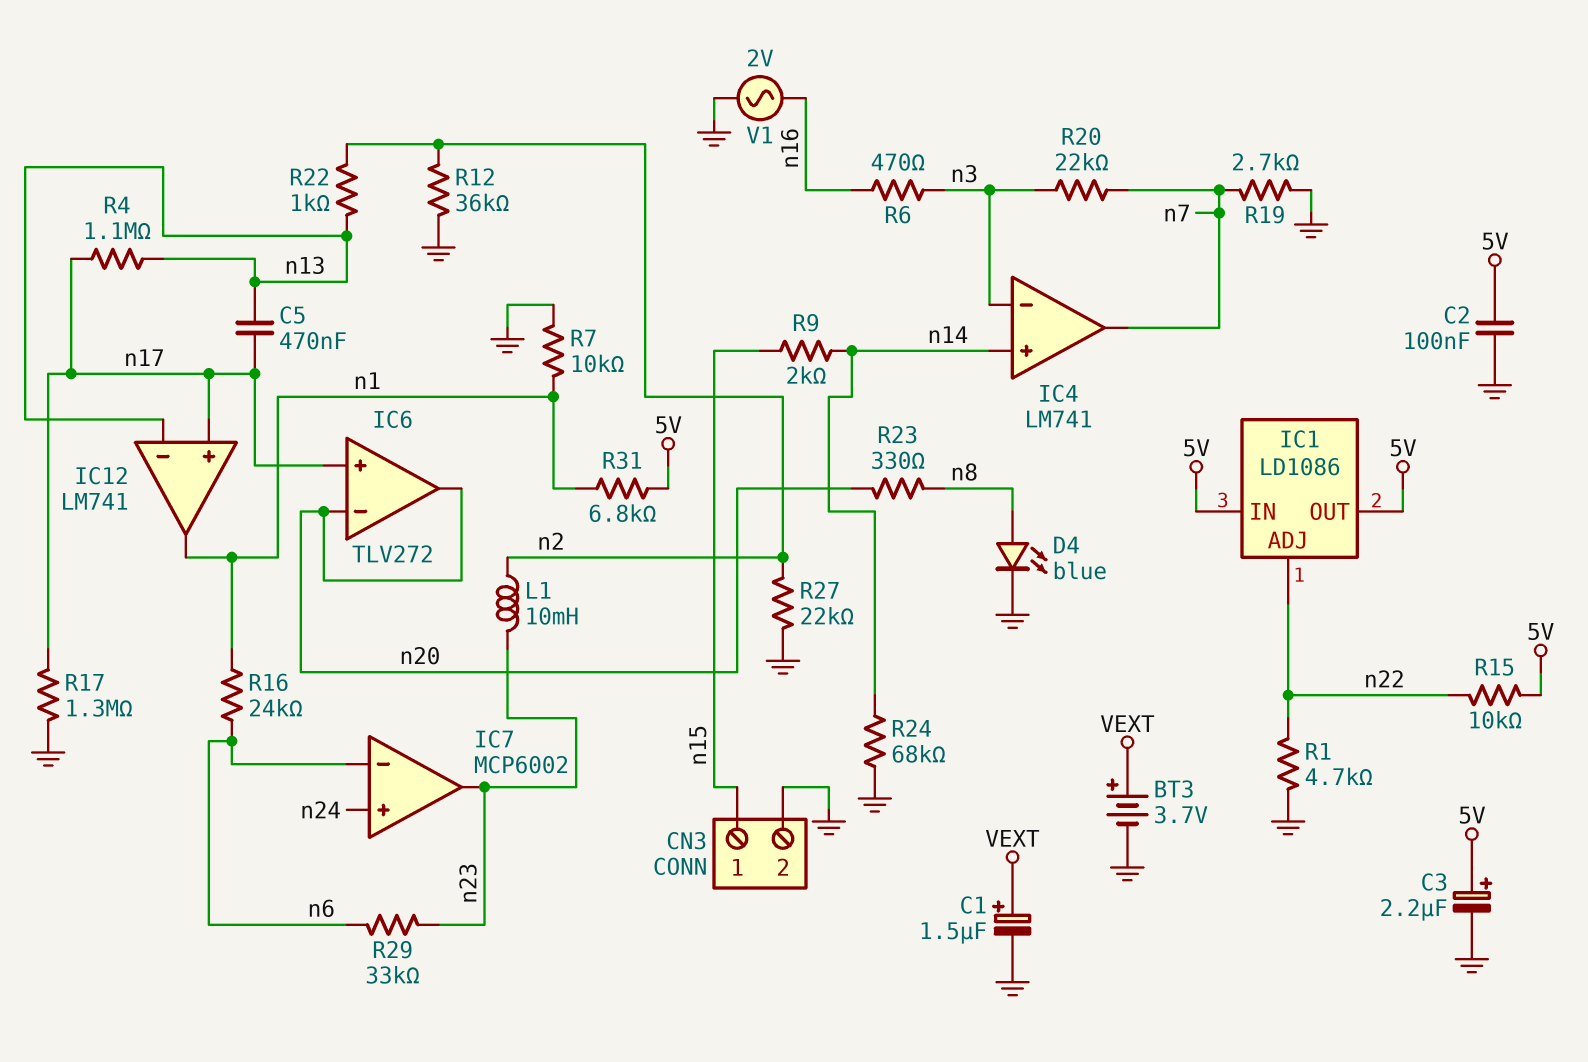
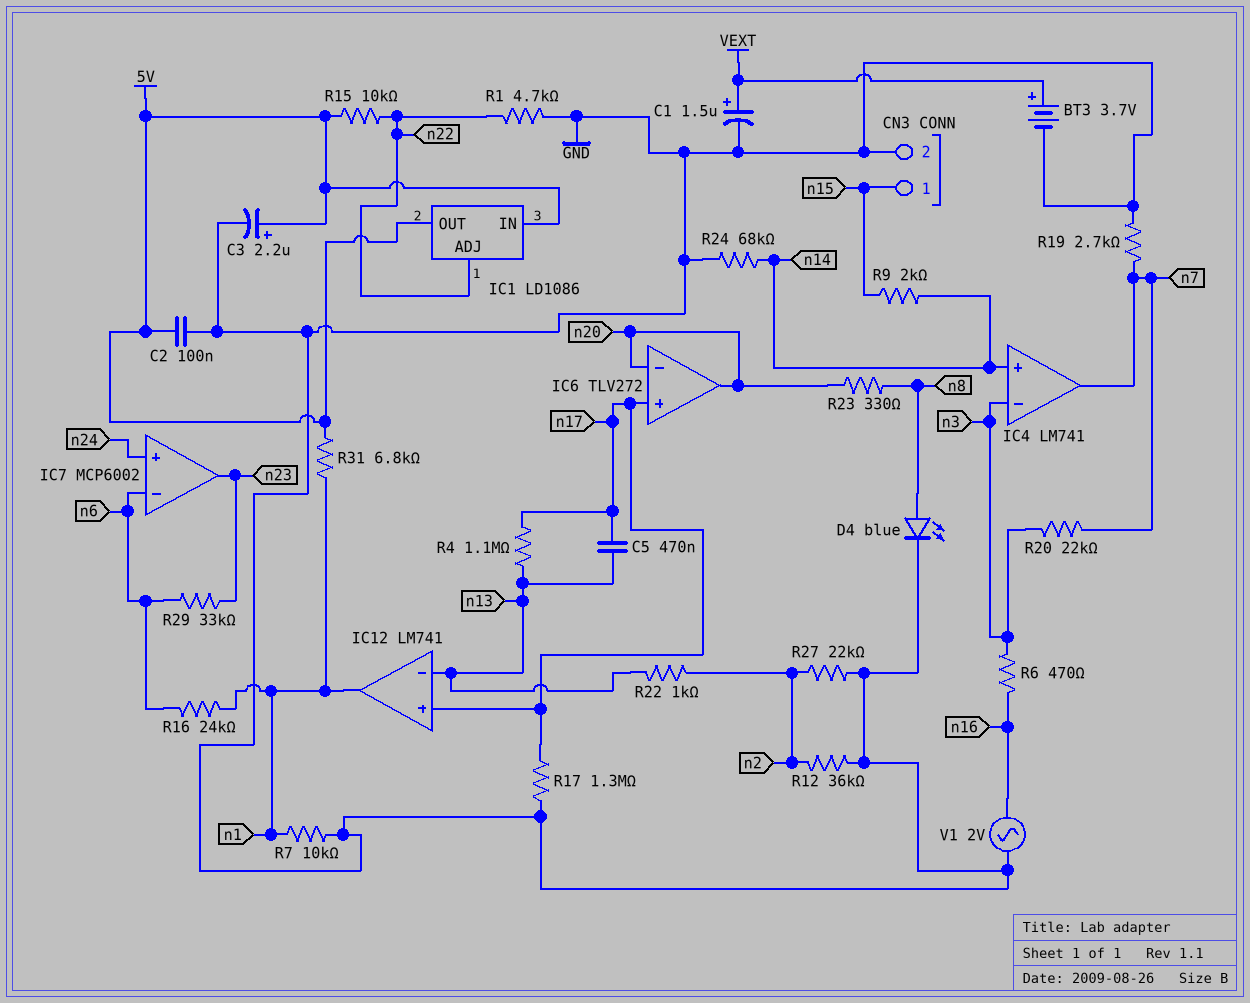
L1: 10mH (n2, n23) -> none

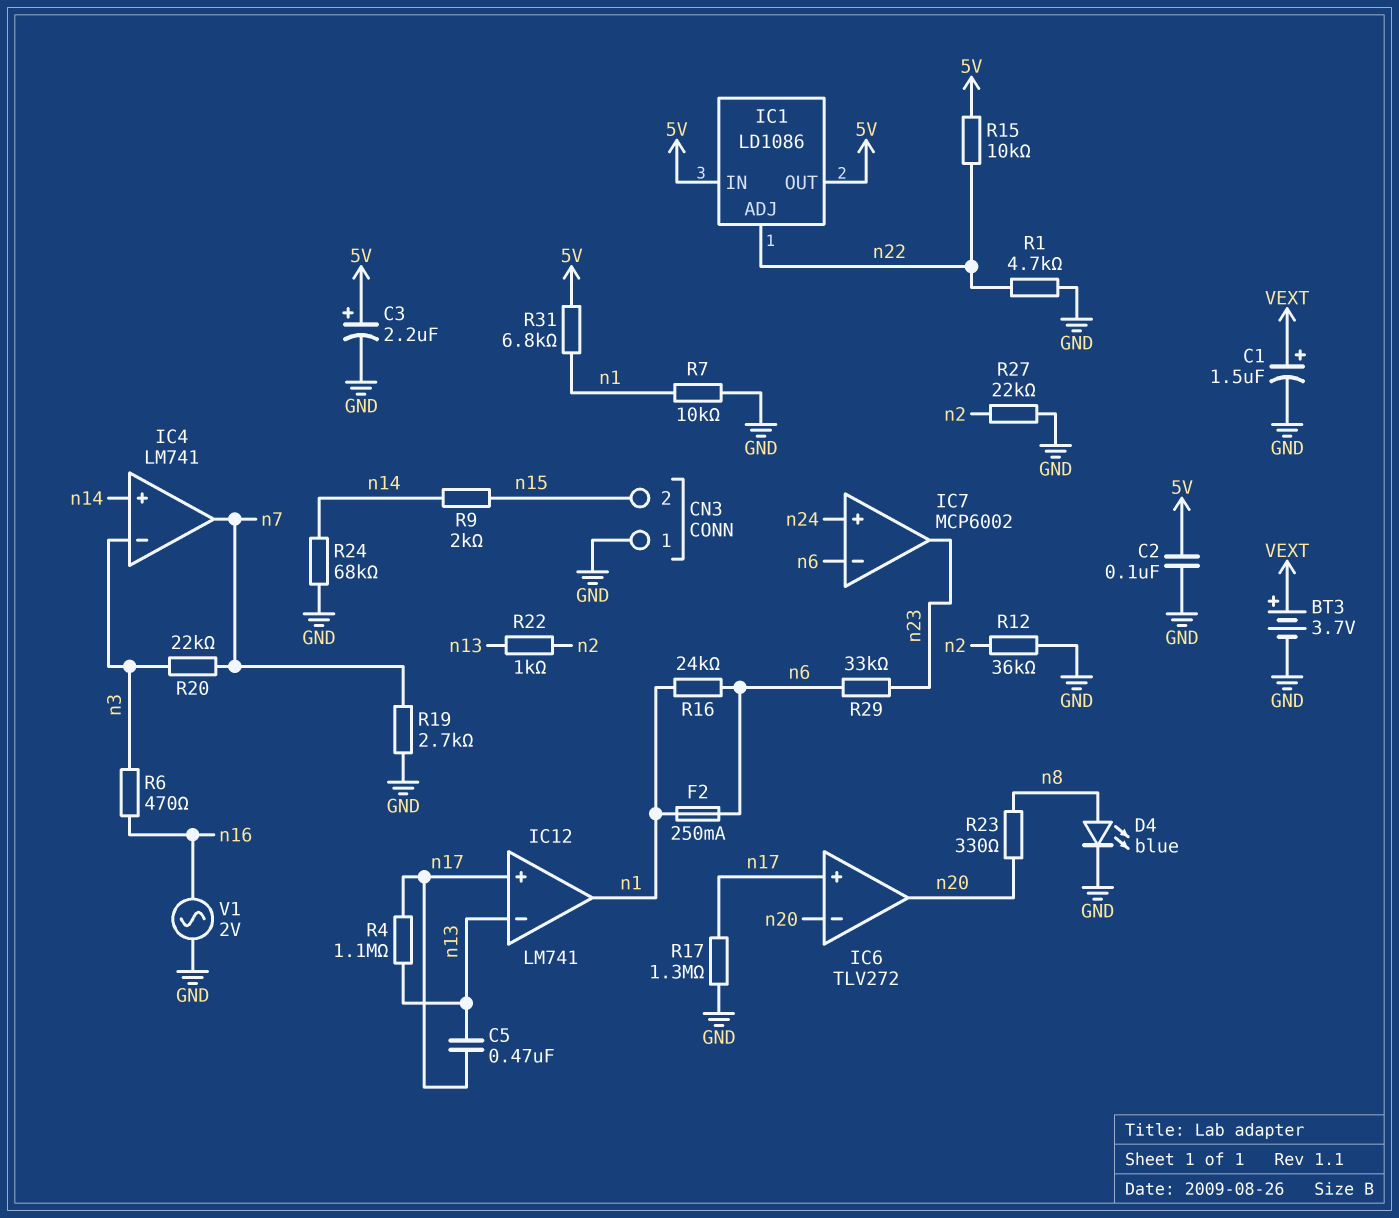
CN3 pin 1: n15 -> GND
CN3 pin 2: GND -> n15
F2: none -> 250mA (n1, n6)

